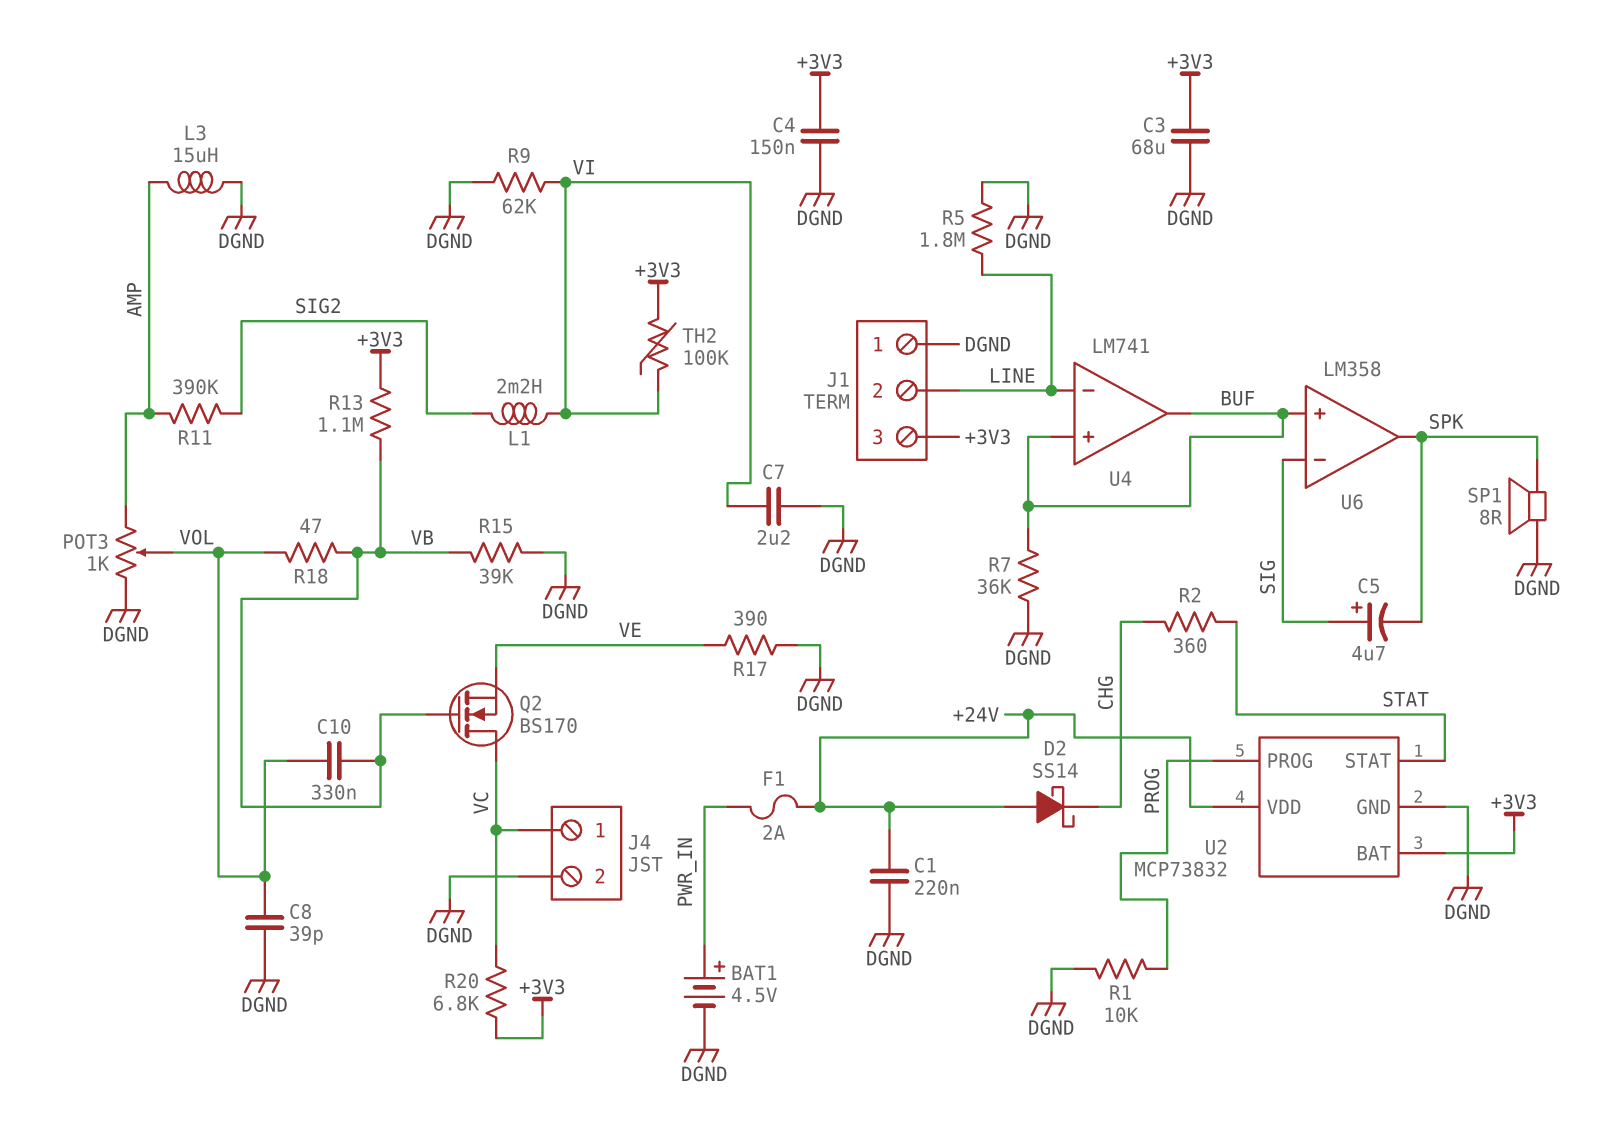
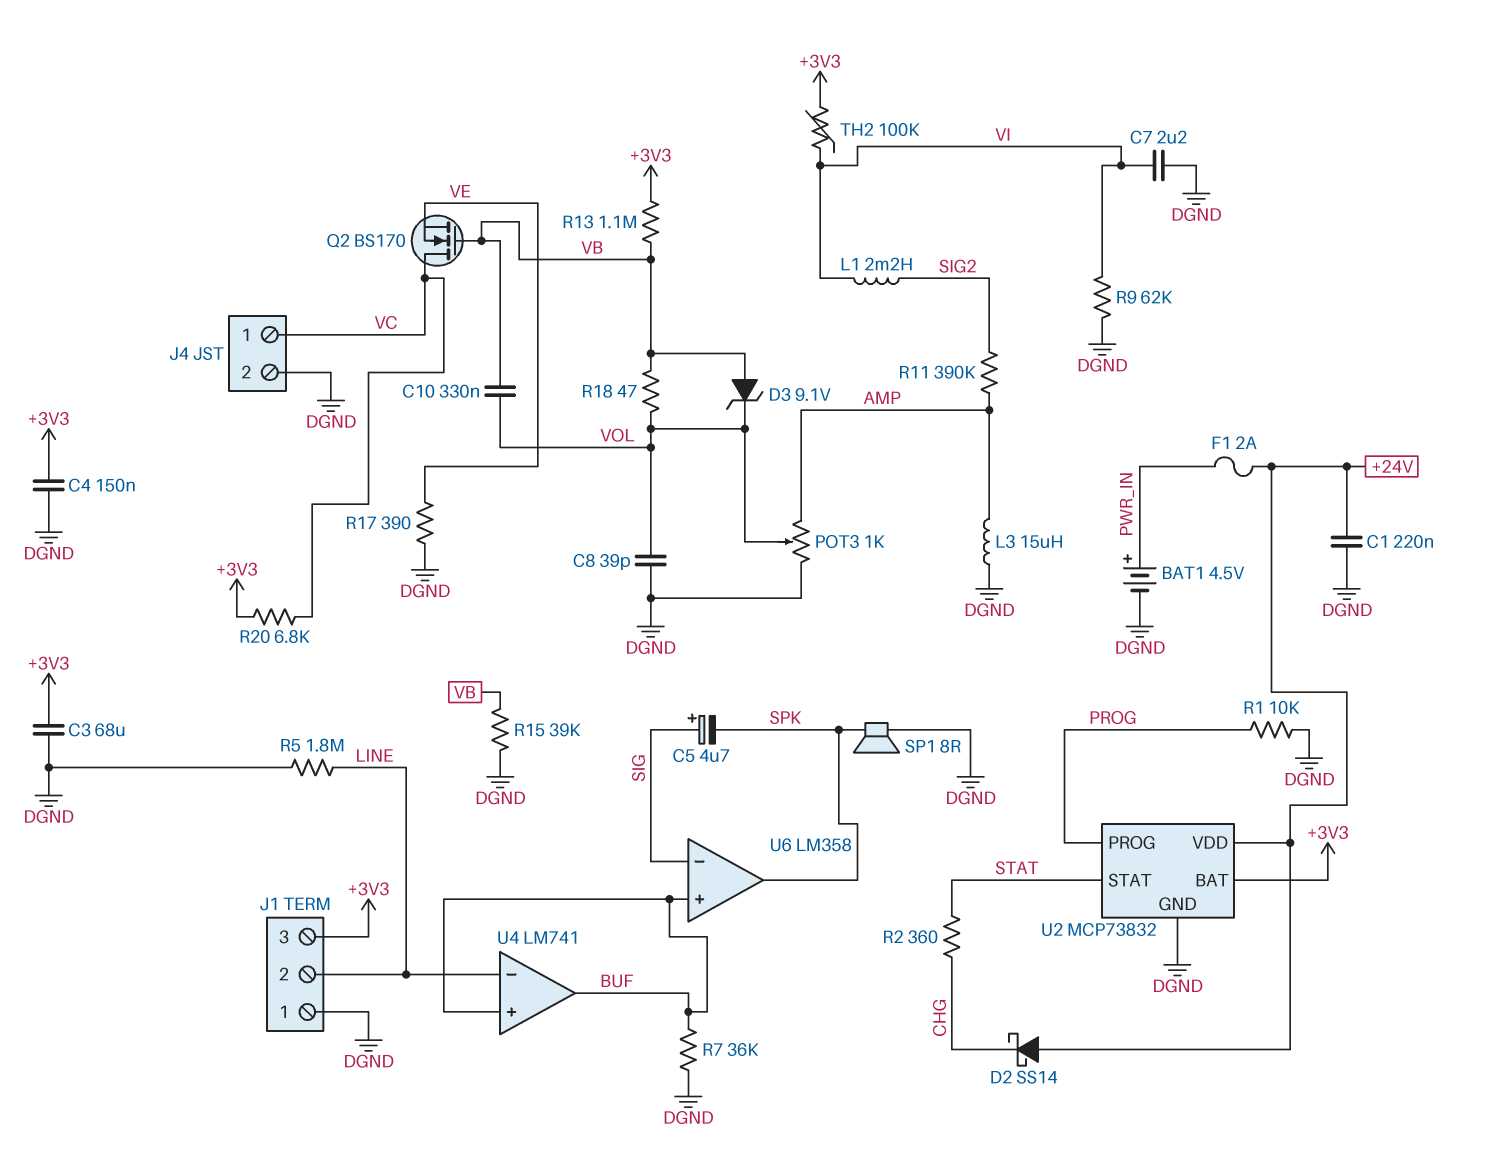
D3: none -> zener 9.1V (A VB, K VOL)

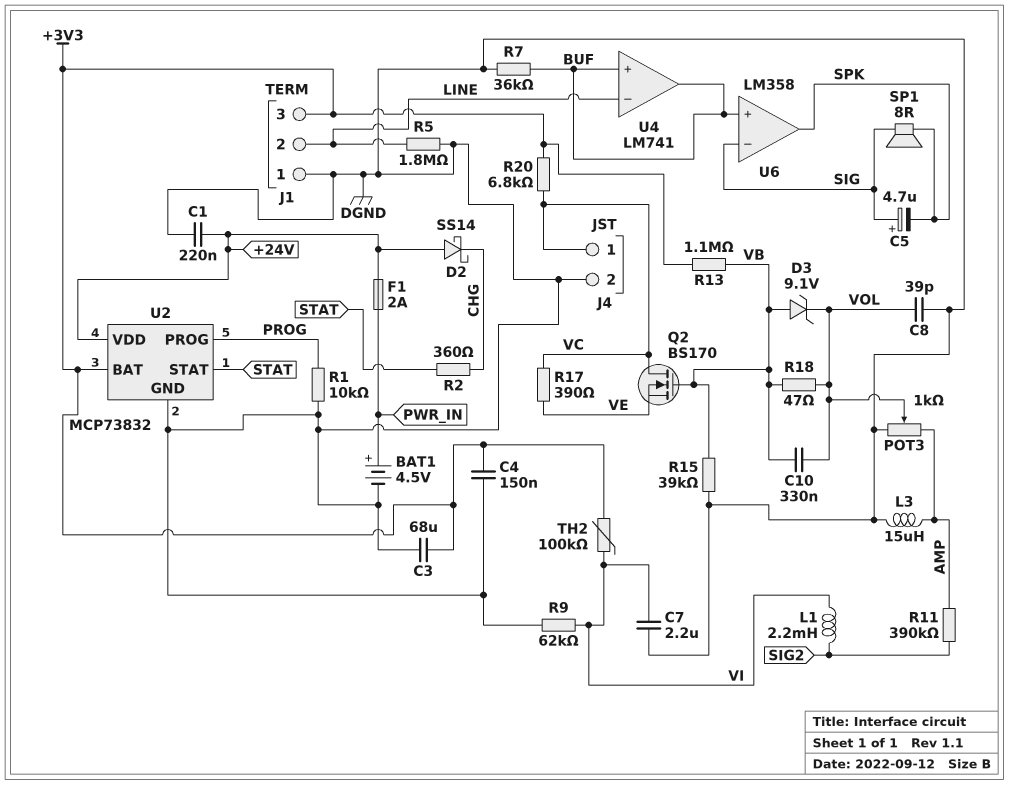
R17: 390 (DGND, VE) -> 390 (VC, VE)
SP1: speaker 8R (DGND, SPK) -> speaker 8R (SIG, SPK)

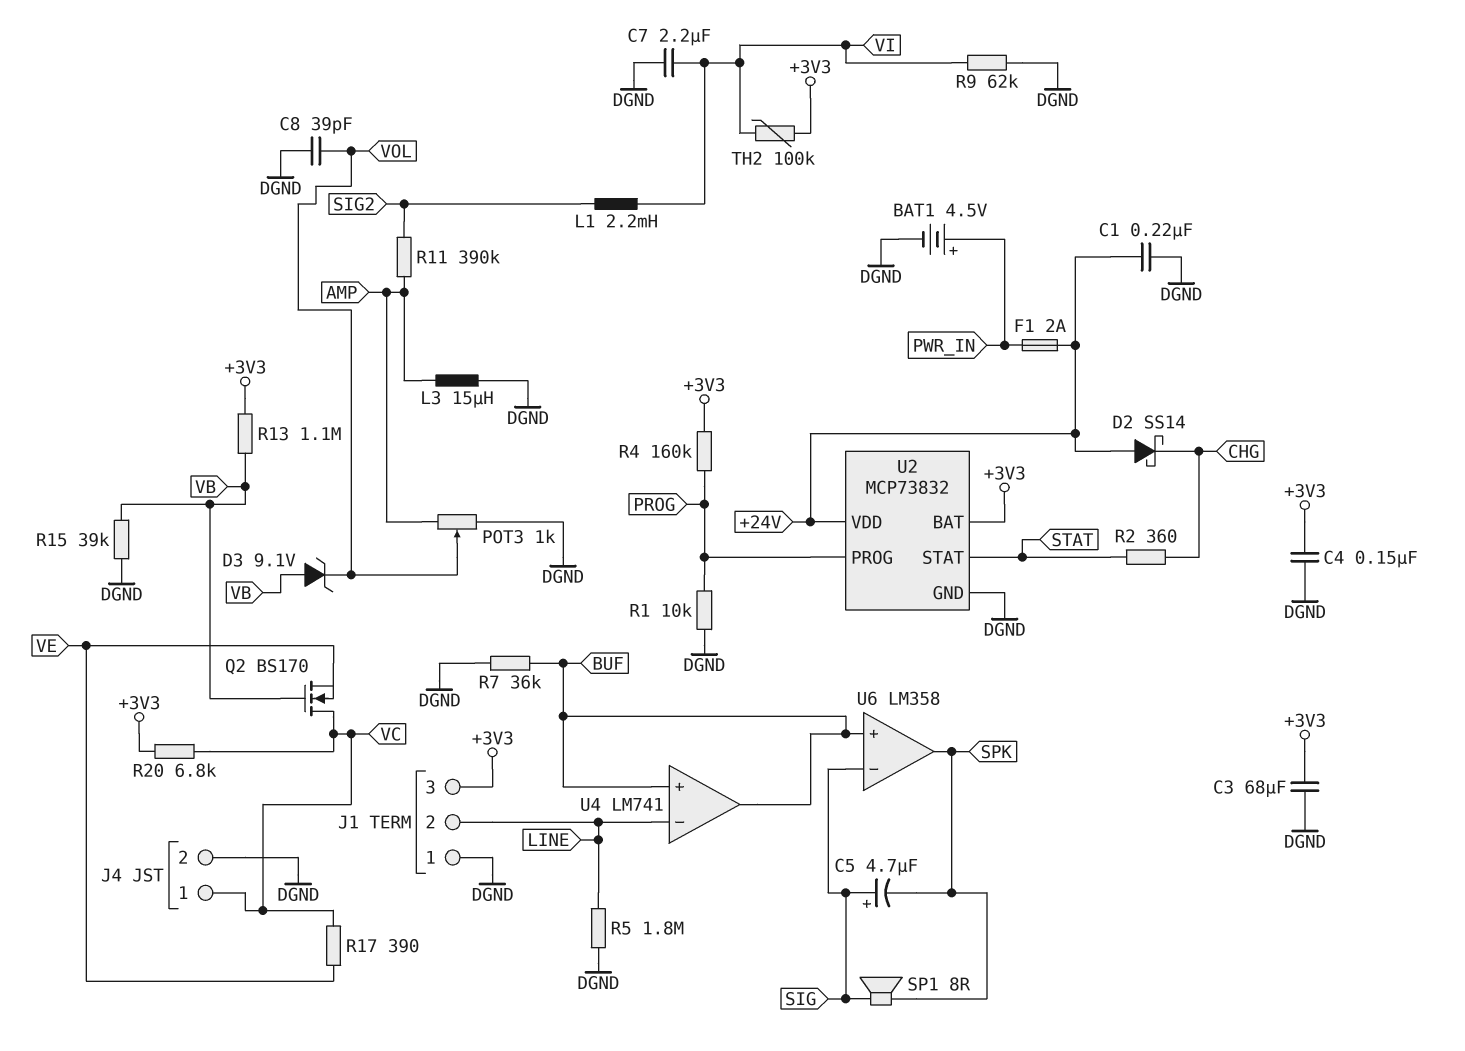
C10: 330nF (VB, VOL) -> none
R4: none -> 160k (+3V3, PROG)
R18: 47 (VB, VOL) -> none

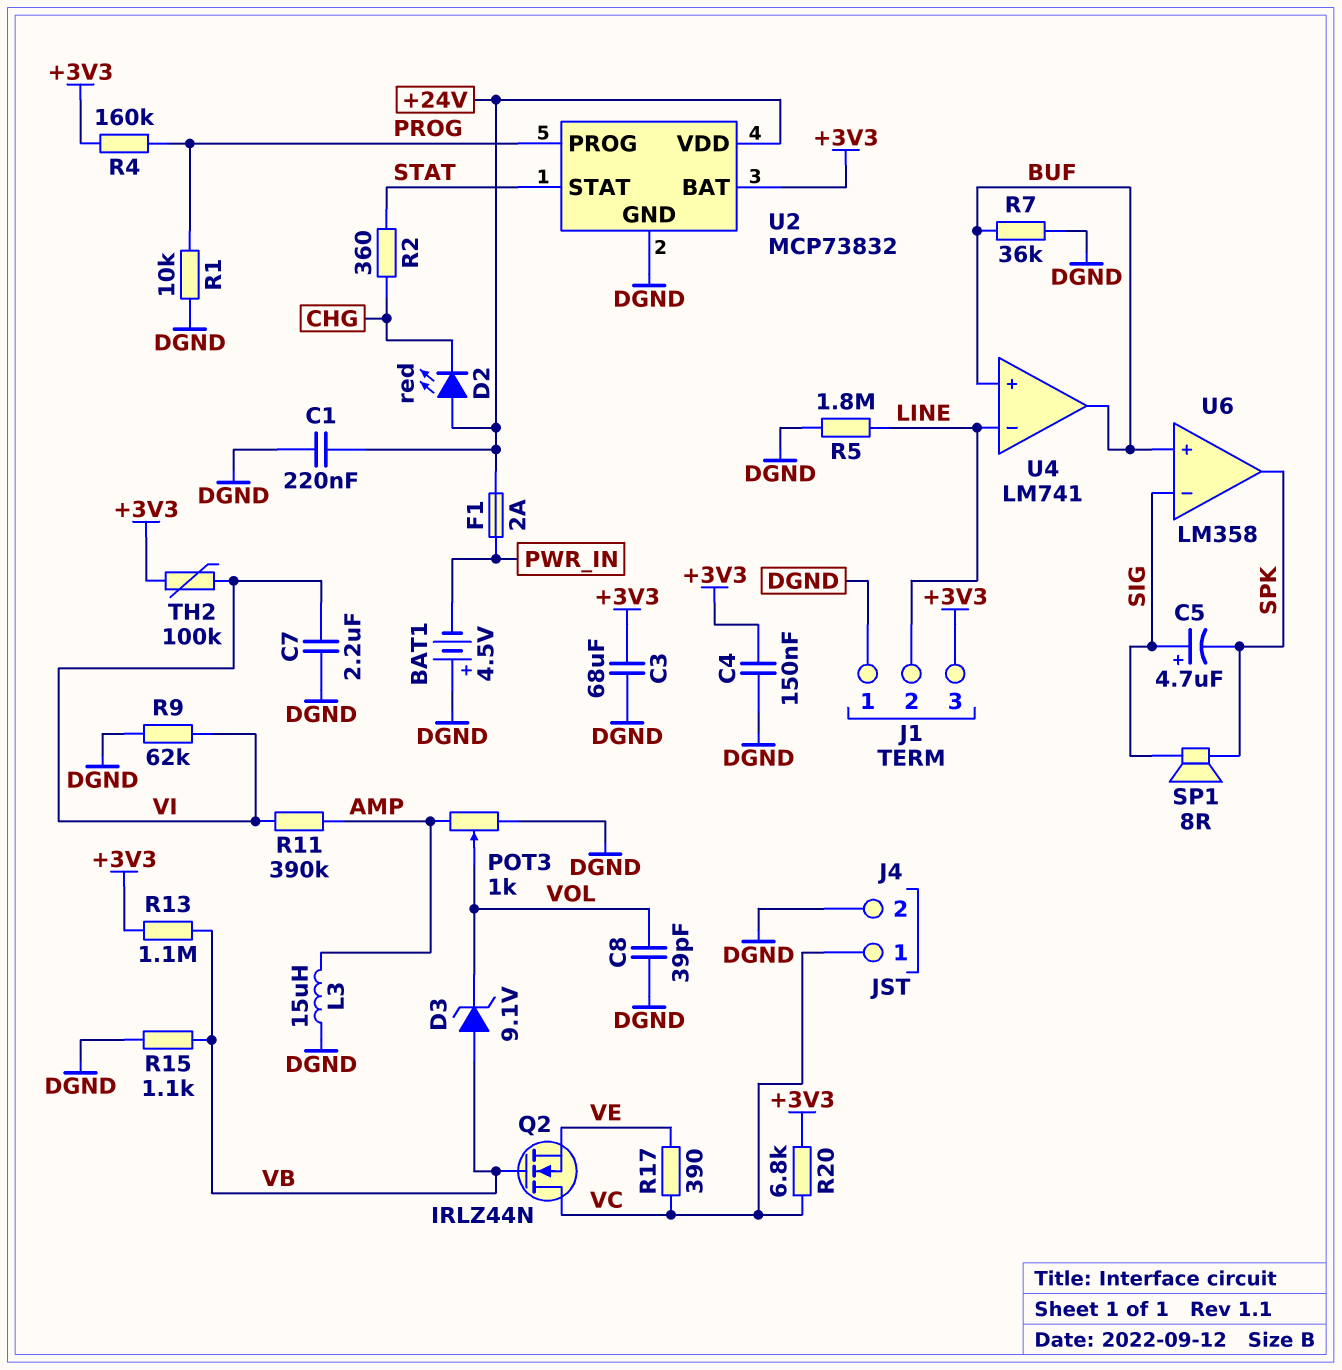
BAT1: 4.5V (plus PWR_IN, minus DGND) -> 4.5V (plus DGND, minus PWR_IN)
D2: schottky SS14 (A +24V, K CHG) -> LED red (A +24V, K CHG)
L1: 2.2mH (SIG2, VI) -> none
Q2: NMOS BS170 (G VB, D VC, S VE) -> NMOS IRLZ44N (G VB, D VC, S VE)
R11: 390k (AMP, SIG2) -> 390k (AMP, VI)
R15: 39k (DGND, VB) -> 1.1k (DGND, VB)

